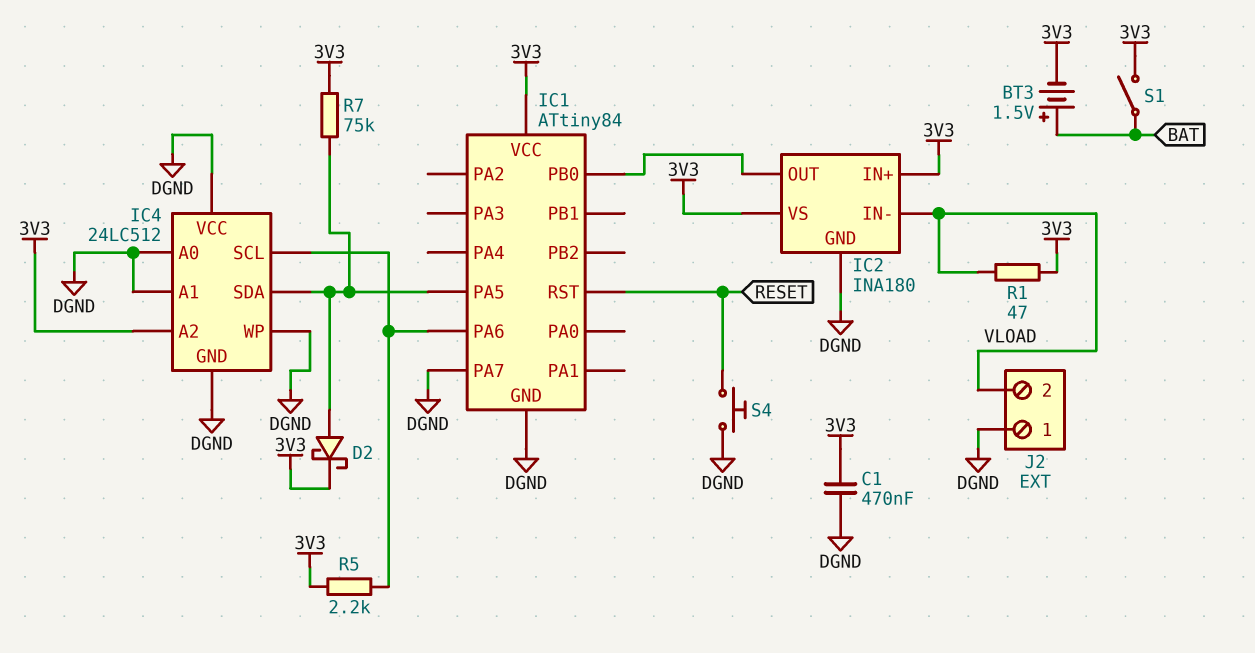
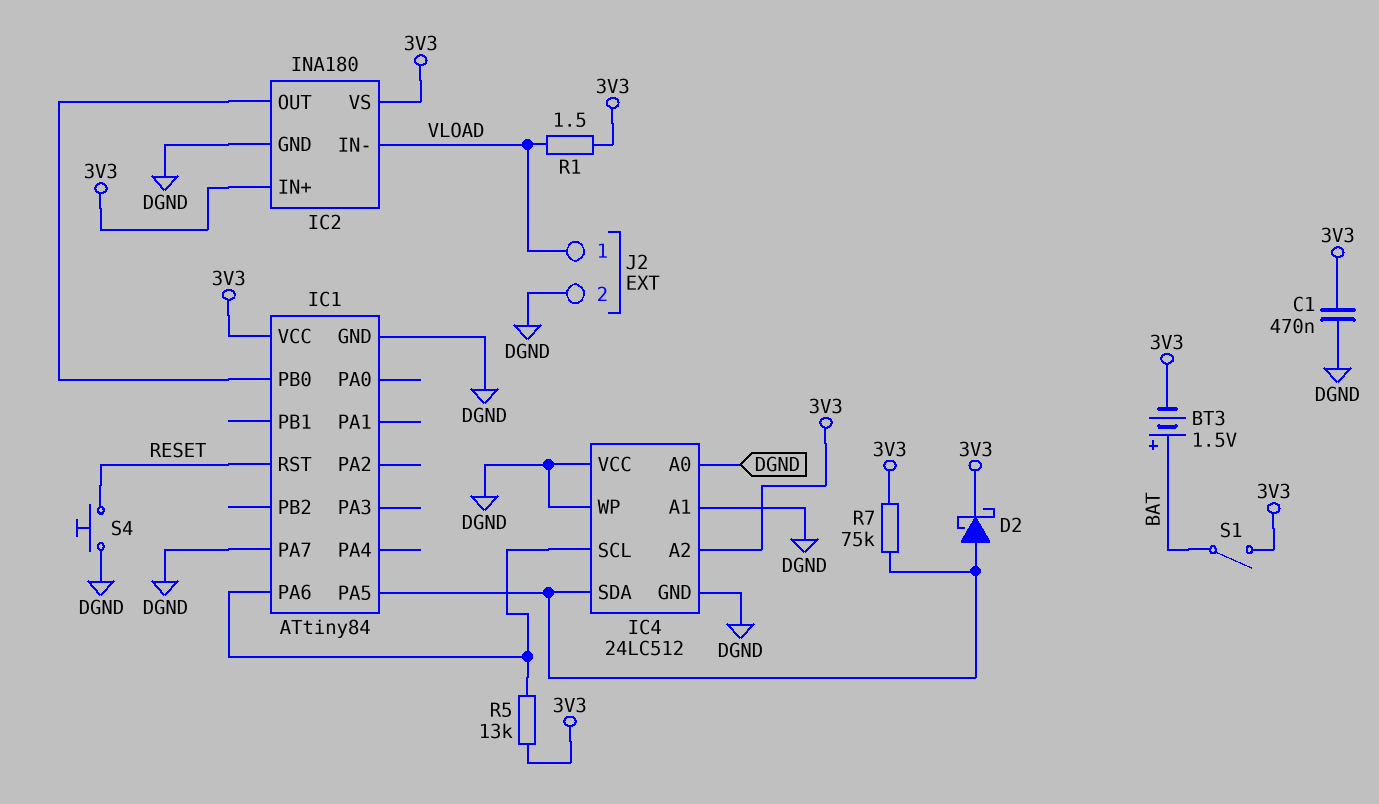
J2 pin 1: DGND -> VLOAD
J2 pin 2: VLOAD -> DGND
R1: 47 (3V3, VLOAD) -> 1.5 (3V3, VLOAD)
R5: 2.2k (3V3, IC1/PA6) -> 13k (3V3, IC1/PA6)

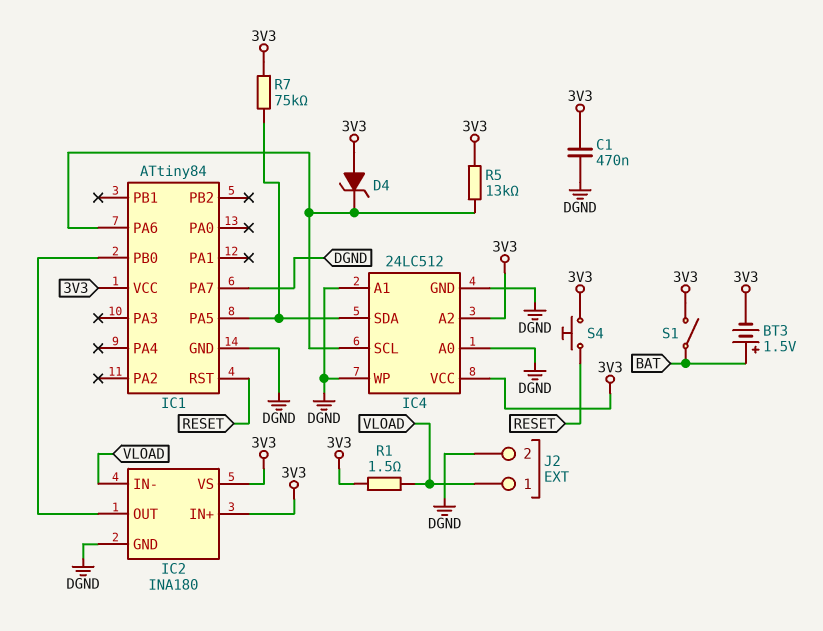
D2: schottky (A IC1/PA5, K 3V3) -> none
D4: none -> zener (A 3V3, K IC1/PA6)
IC4 pin VCC: DGND -> 3V3
S4: button (DGND, RESET) -> button (3V3, RESET)

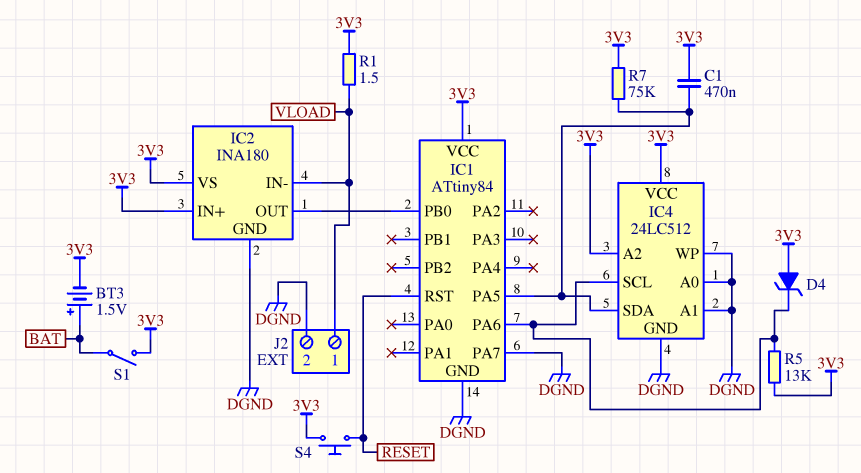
C1: 470nF (3V3, DGND) -> 470nF (3V3, IC1/PA5)

